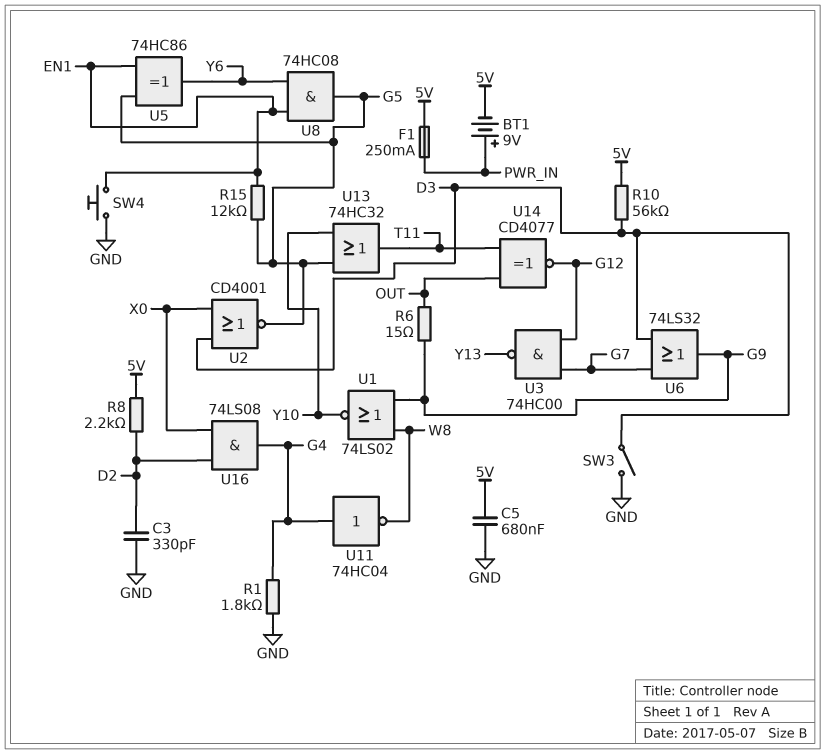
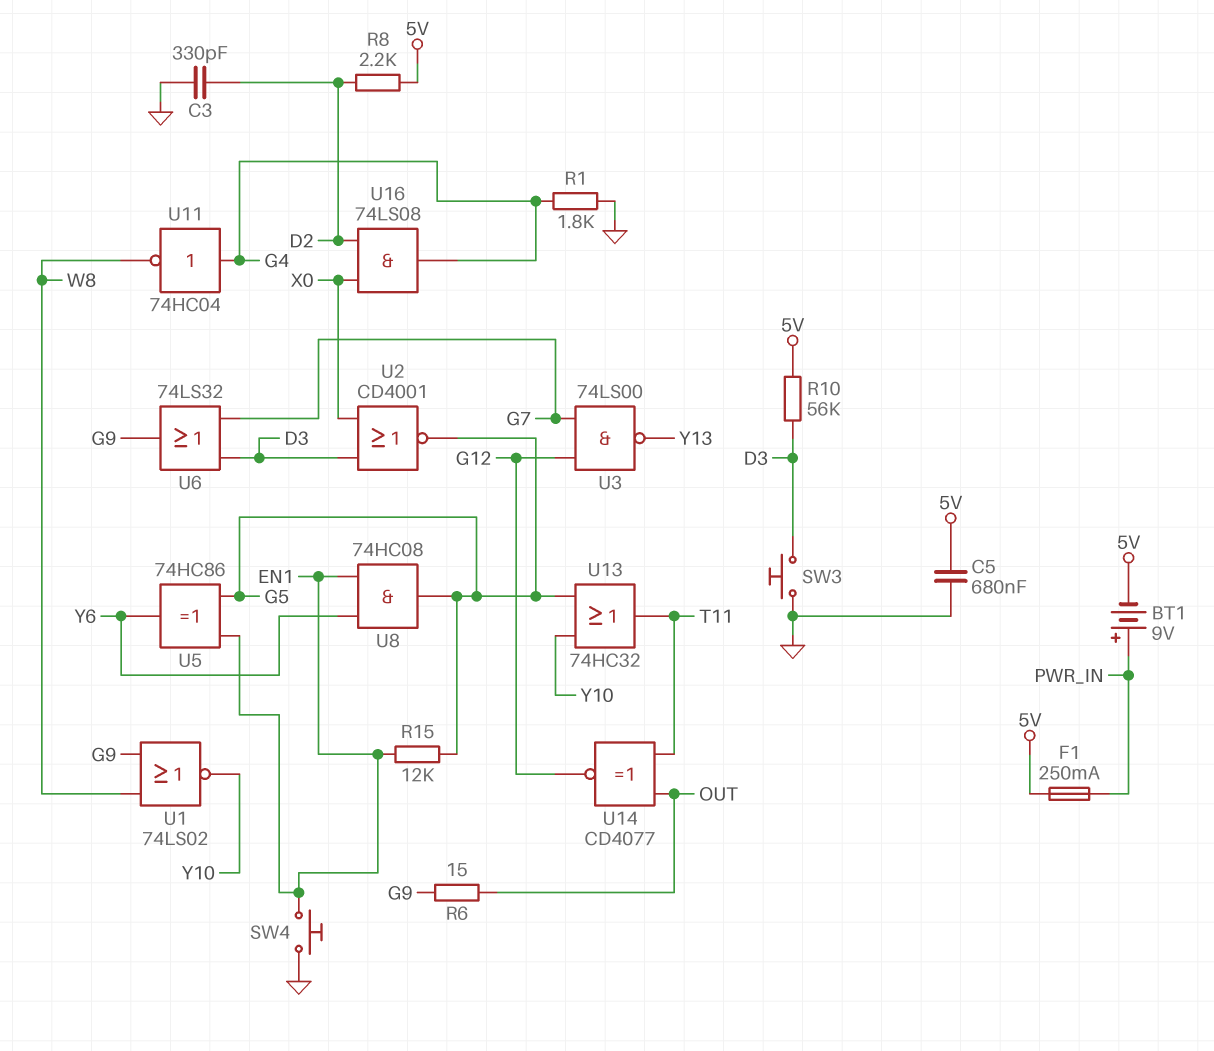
SW3: switch (D3, GND) -> button (D3, GND)
U3: NAND 74HC00 (in G7, in G12, out Y13) -> NAND 74LS00 (in G7, in G12, out Y13)

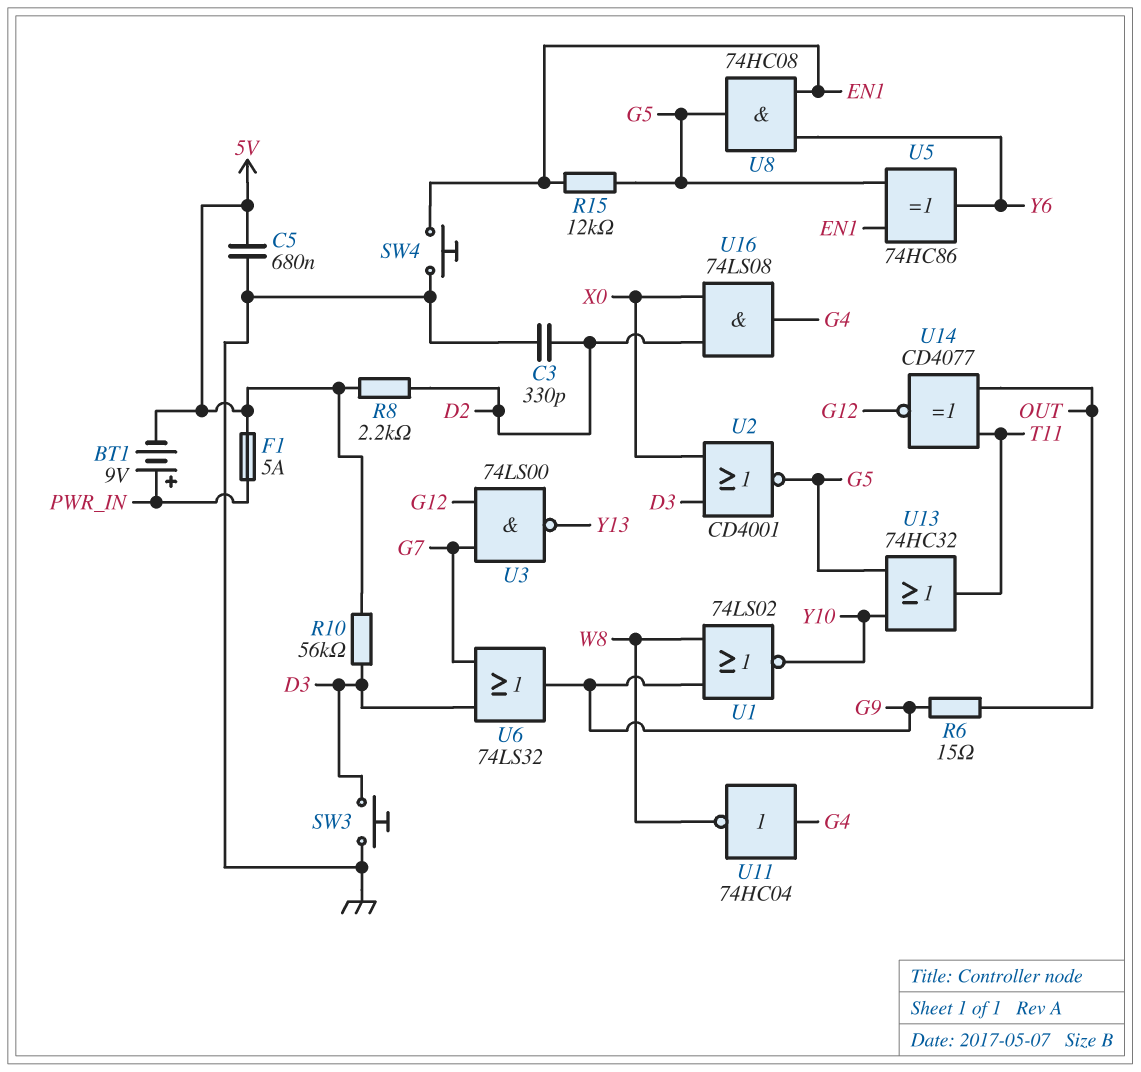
F1: 250mA (5V, PWR_IN) -> 5A (5V, PWR_IN)
R1: 1.8k (G4, GND) -> none

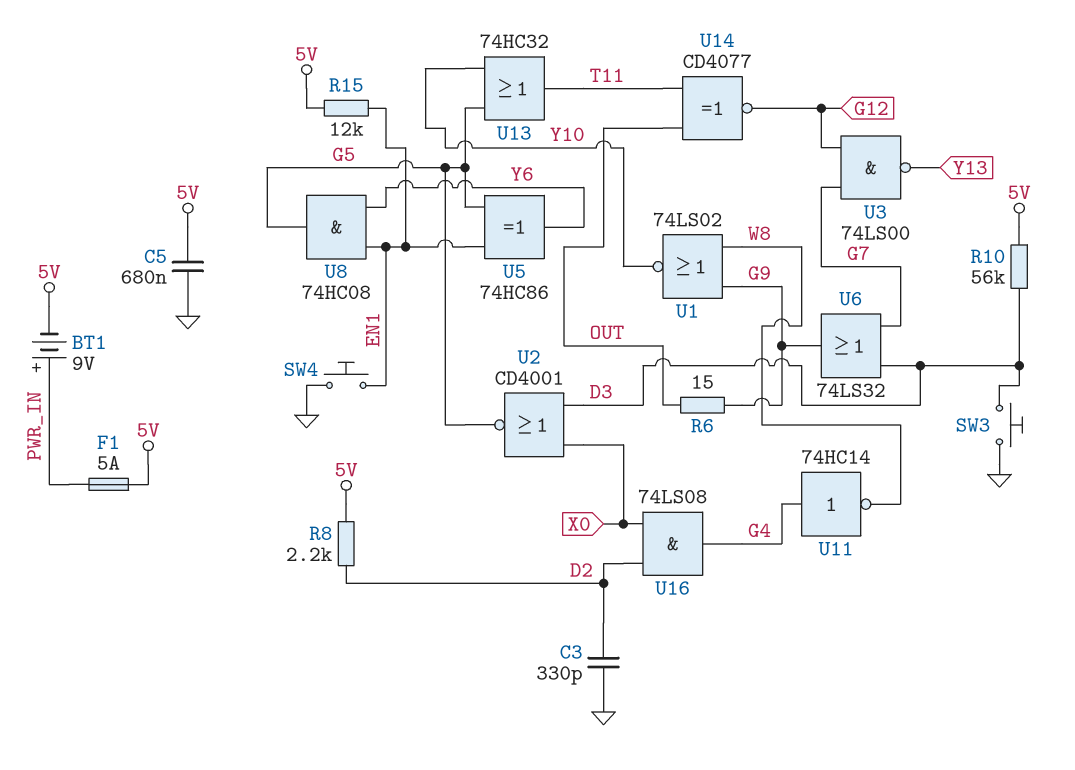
R15: 12k (EN1, G5) -> 12k (5V, EN1)
U11: NOT 74HC04 (in G4, out W8) -> NOT 74HC14 (in G4, out W8)

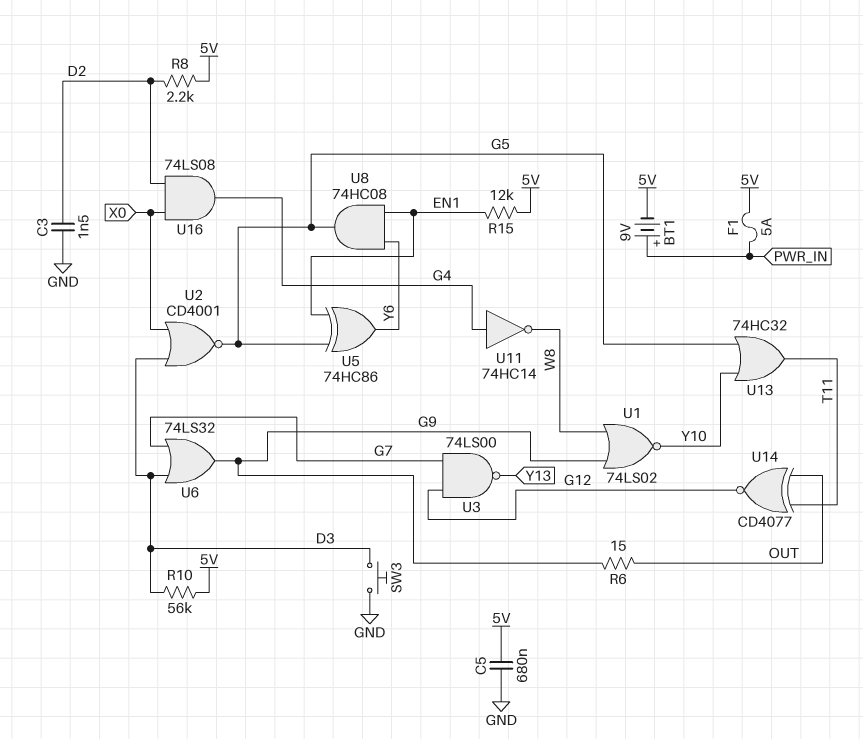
C3: 330pF (D2, GND) -> 1.5nF (D2, GND)
SW4: button (EN1, GND) -> none

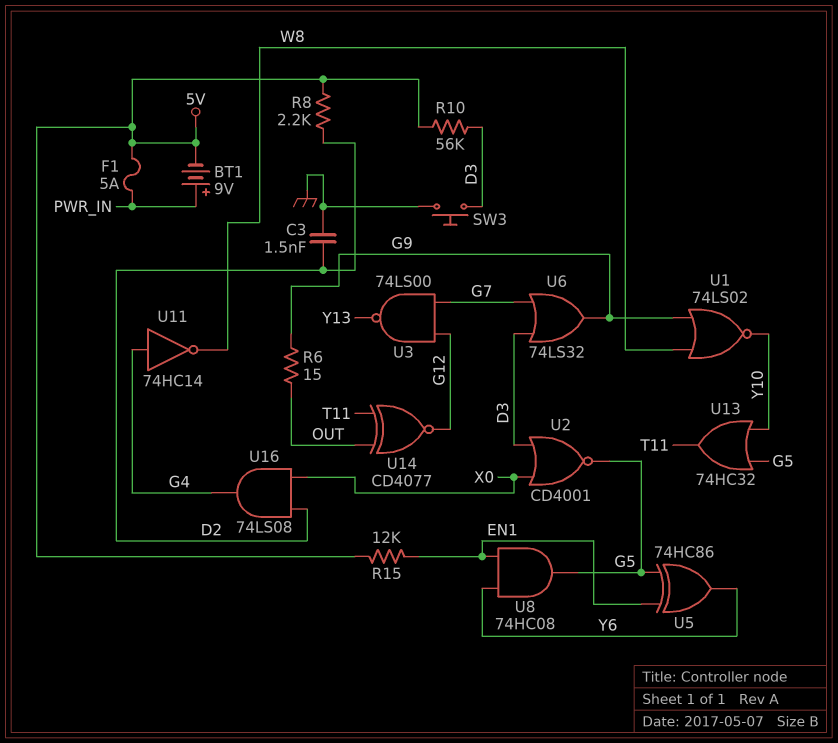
C5: 680nF (5V, GND) -> none

